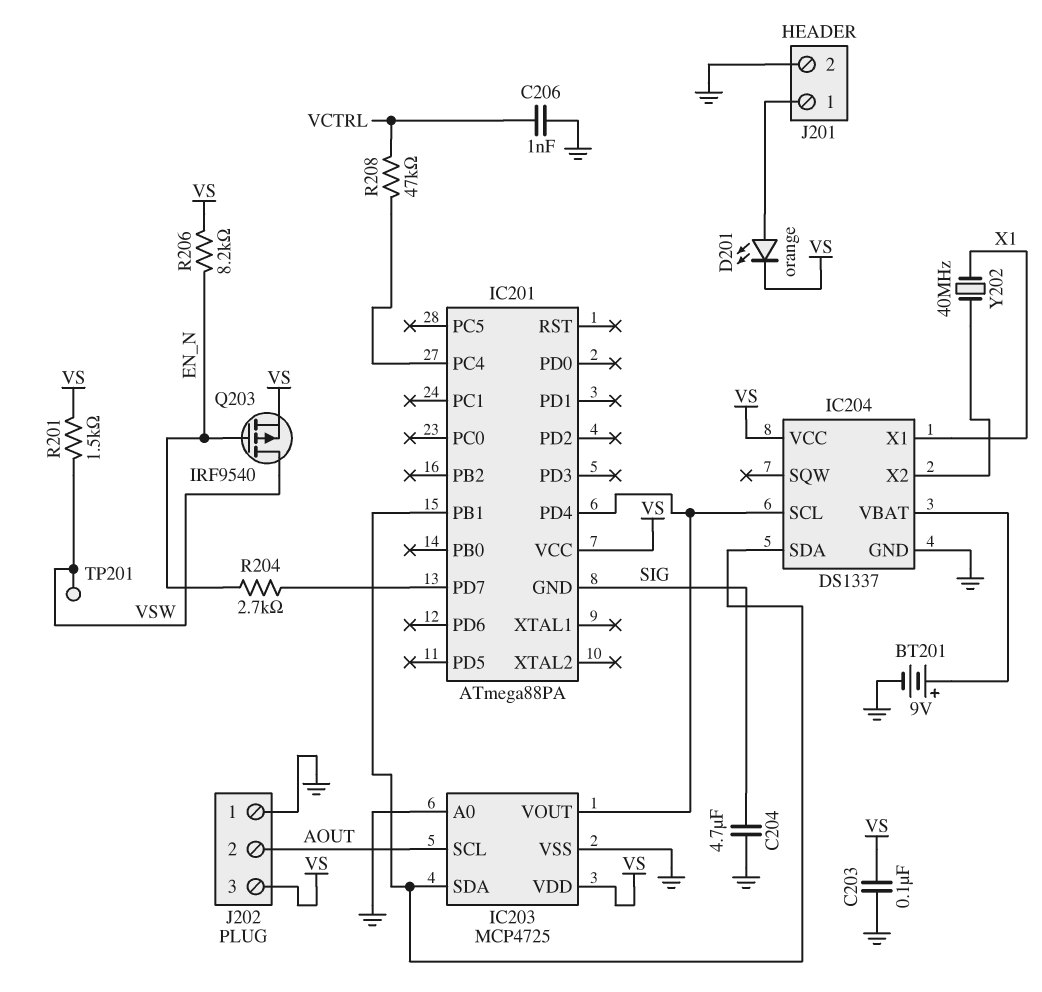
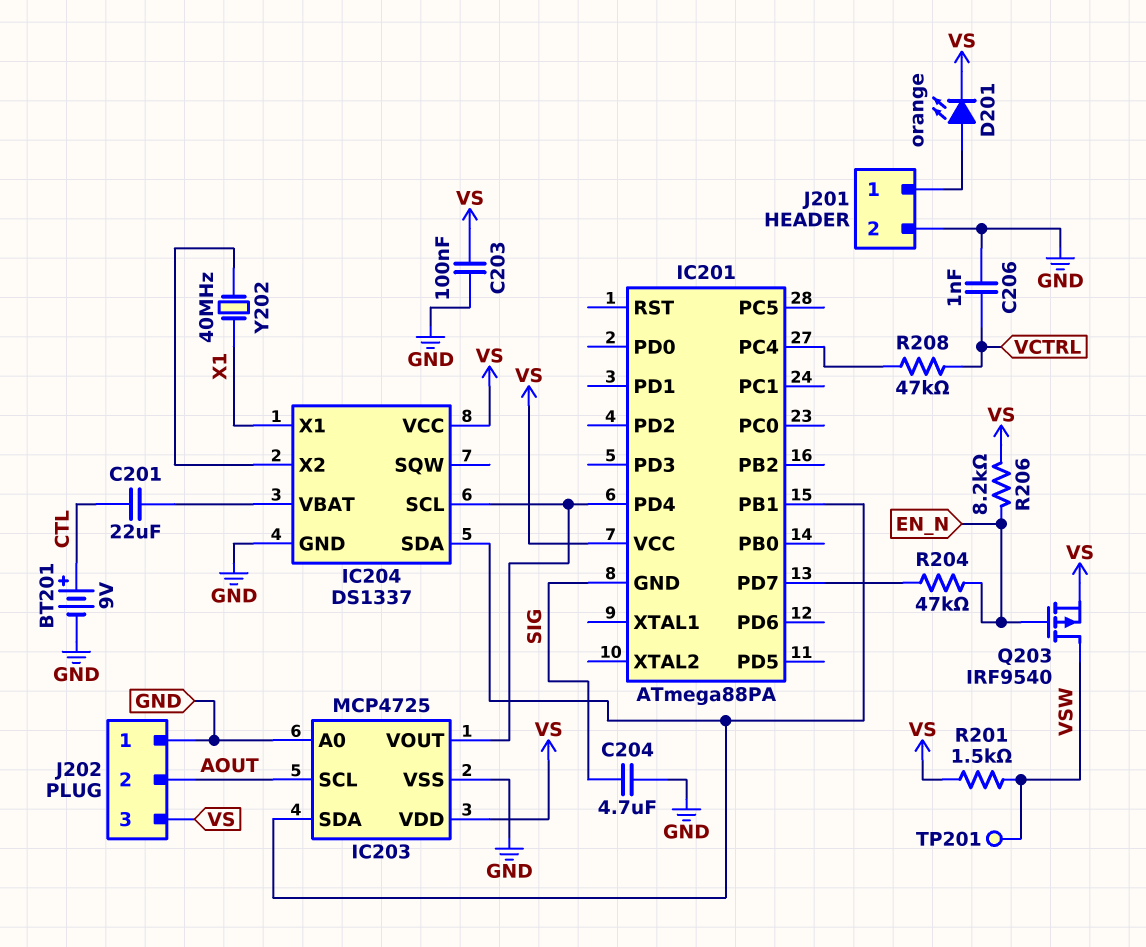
BT201: 9V (plus IC204/VBAT, minus GND) -> 9V (plus CTL, minus GND)
C201: none -> 22uF (CTL, IC204/VBAT)
R204: 2.7k (EN_N, IC201/PD7) -> 47k (EN_N, IC201/PD7)

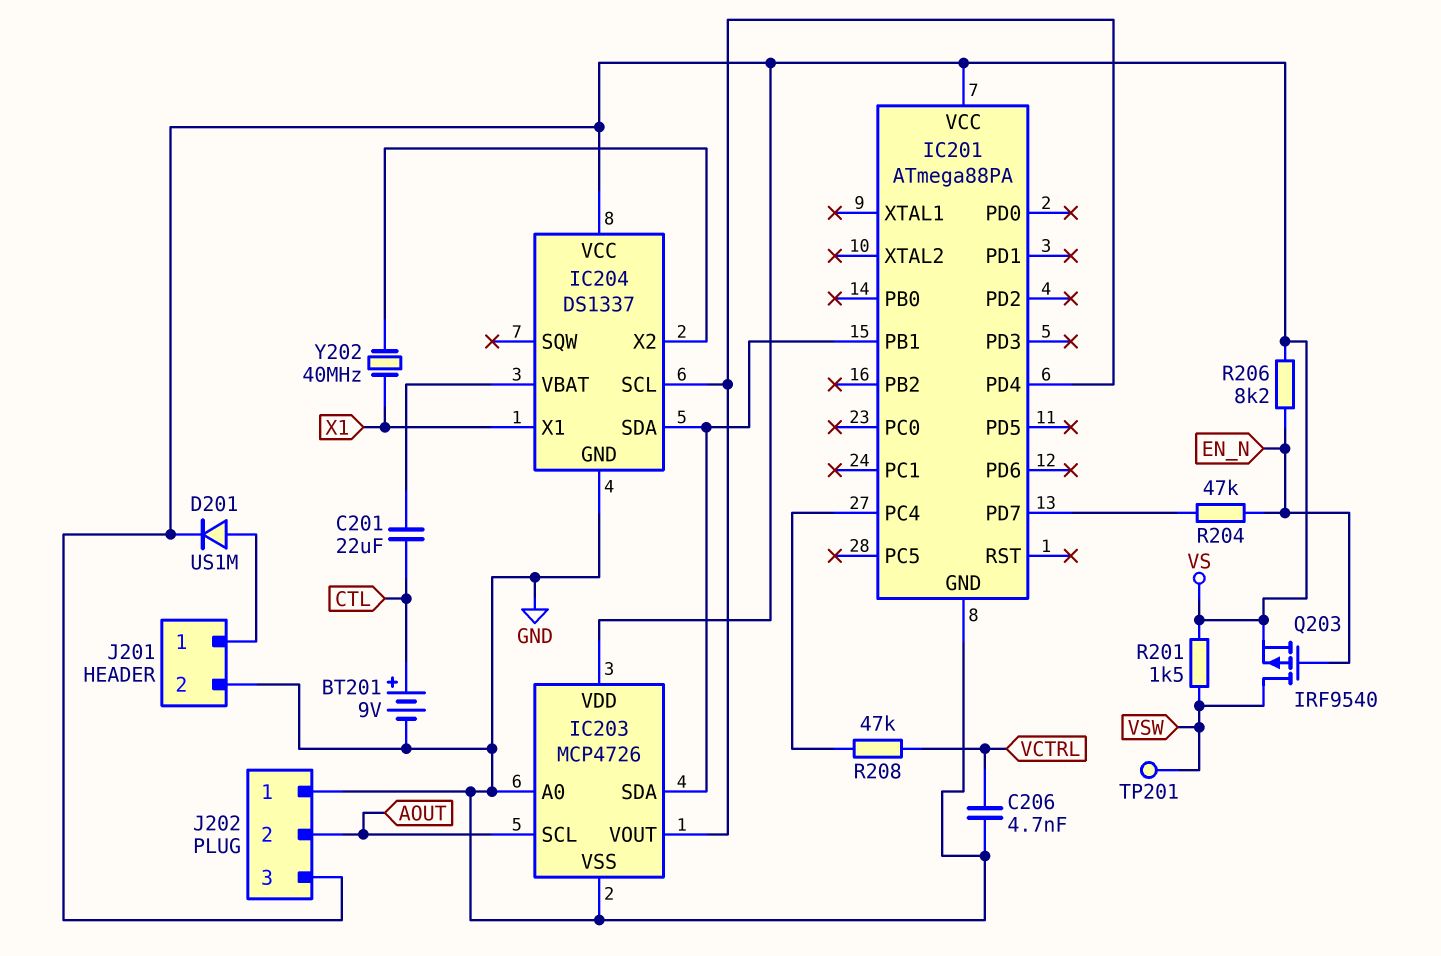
C203: 100nF (GND, VS) -> none
C204: 4.7uF (GND, SIG) -> none
C206: 1nF (GND, VCTRL) -> 4.7nF (GND, VCTRL)
D201: LED orange (A J201/1, K VS) -> diode US1M (A J201/1, K VS)
IC201 pin GND: SIG -> GND
IC203: MCP4725 -> MCP4726

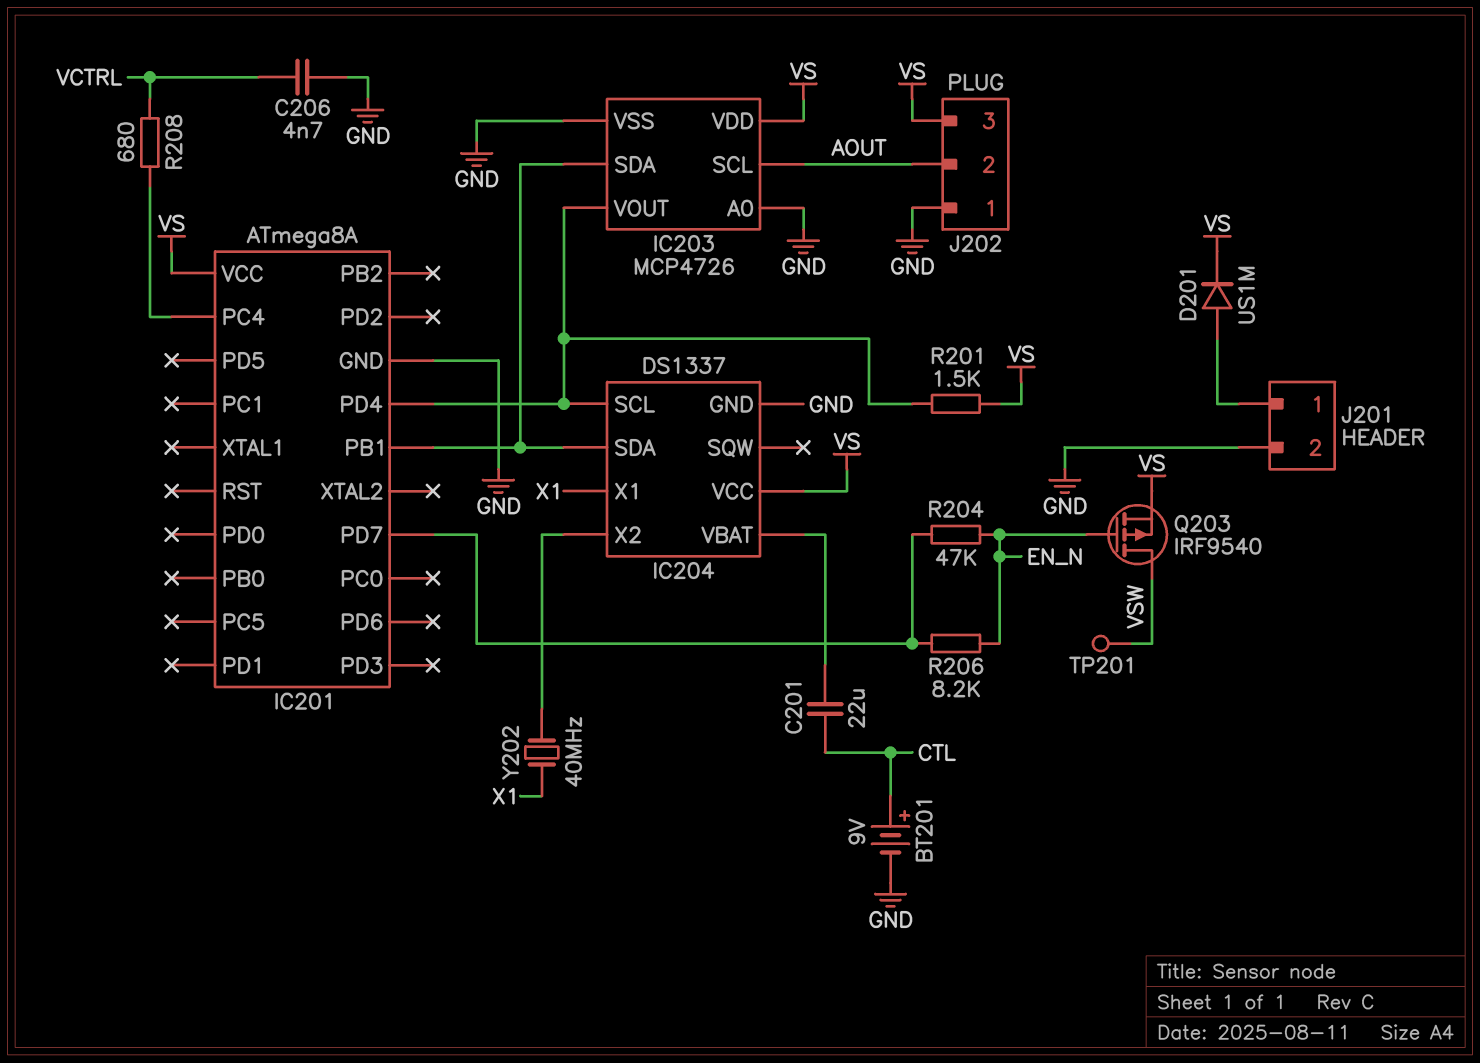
IC201: ATmega88PA -> ATmega8A
R201: 1.5k (VS, VSW) -> 1.5k (IC201/PD4, VS)
R206: 8.2k (EN_N, VS) -> 8.2k (EN_N, IC201/PD7)
R208: 47k (IC201/PC4, VCTRL) -> 680 (IC201/PC4, VCTRL)

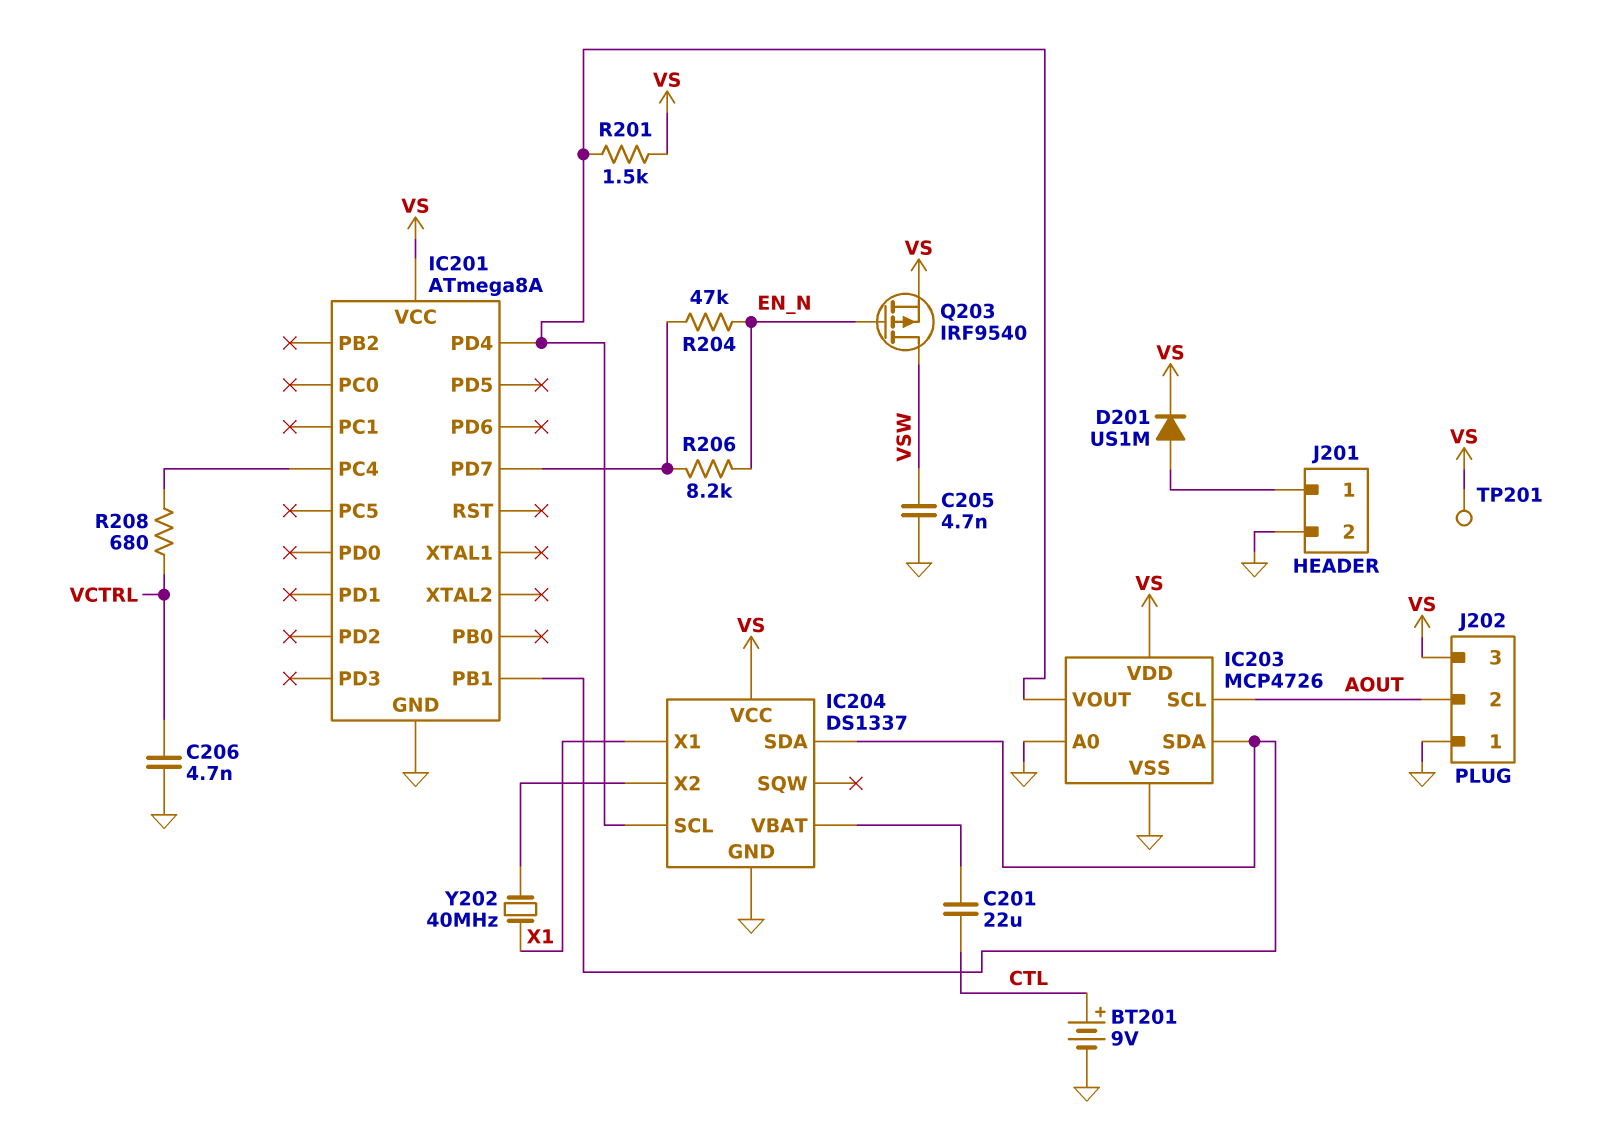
C205: none -> 4.7nF (GND, VSW)
TP201: test point (VSW) -> test point (VS)

